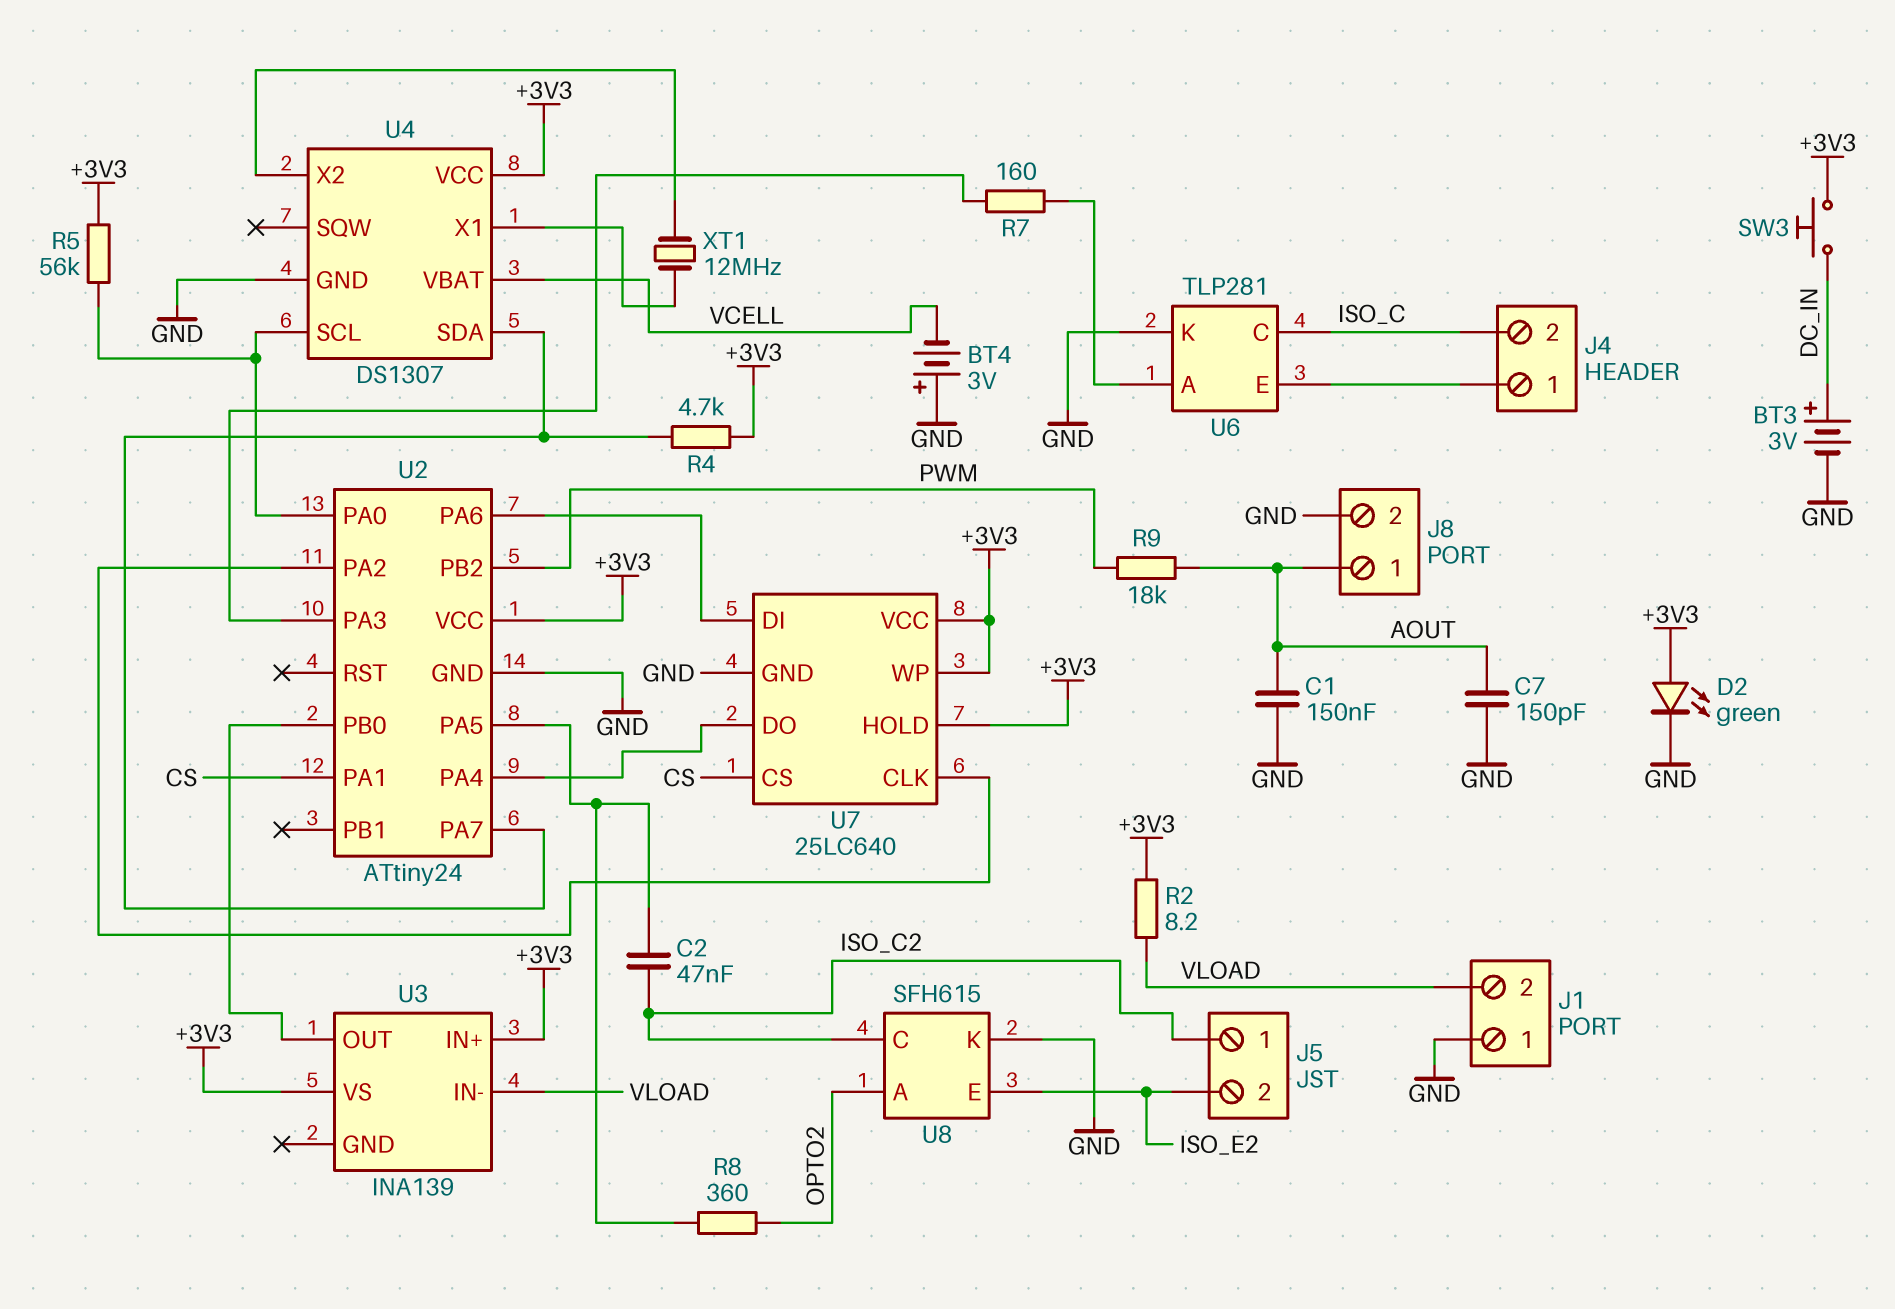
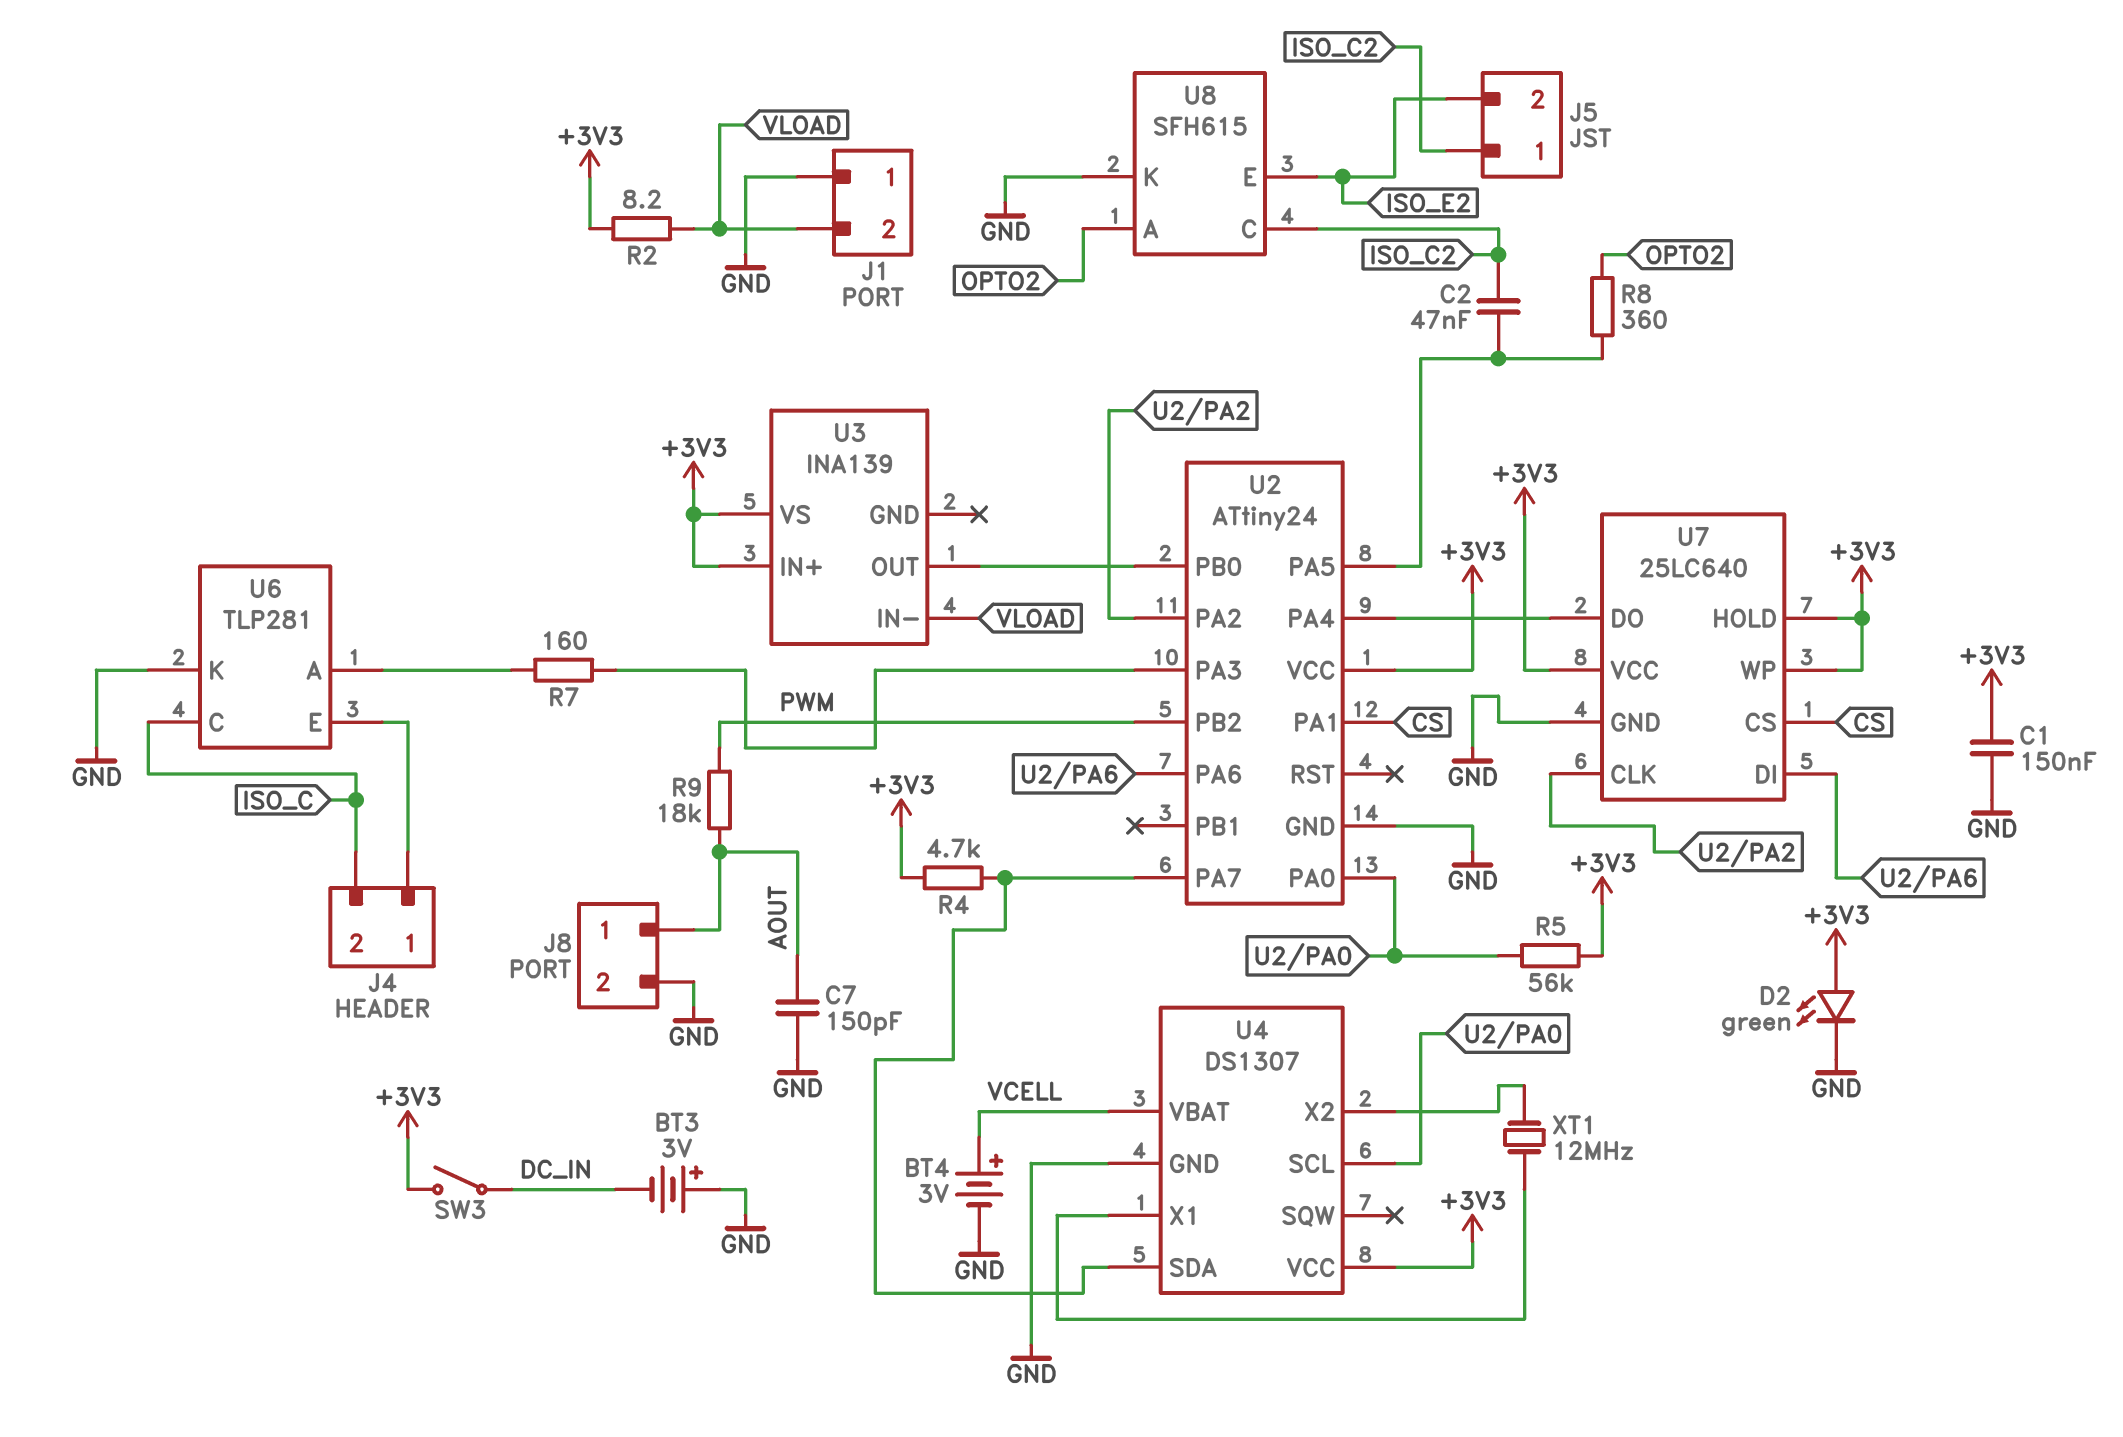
BT3: 3V (plus DC_IN, minus GND) -> 3V (plus GND, minus DC_IN)
BT4: 3V (plus GND, minus VCELL) -> 3V (plus VCELL, minus GND)
C1: 150nF (AOUT, GND) -> 150nF (+3V3, GND)
SW3: button (+3V3, DC_IN) -> switch (+3V3, DC_IN)

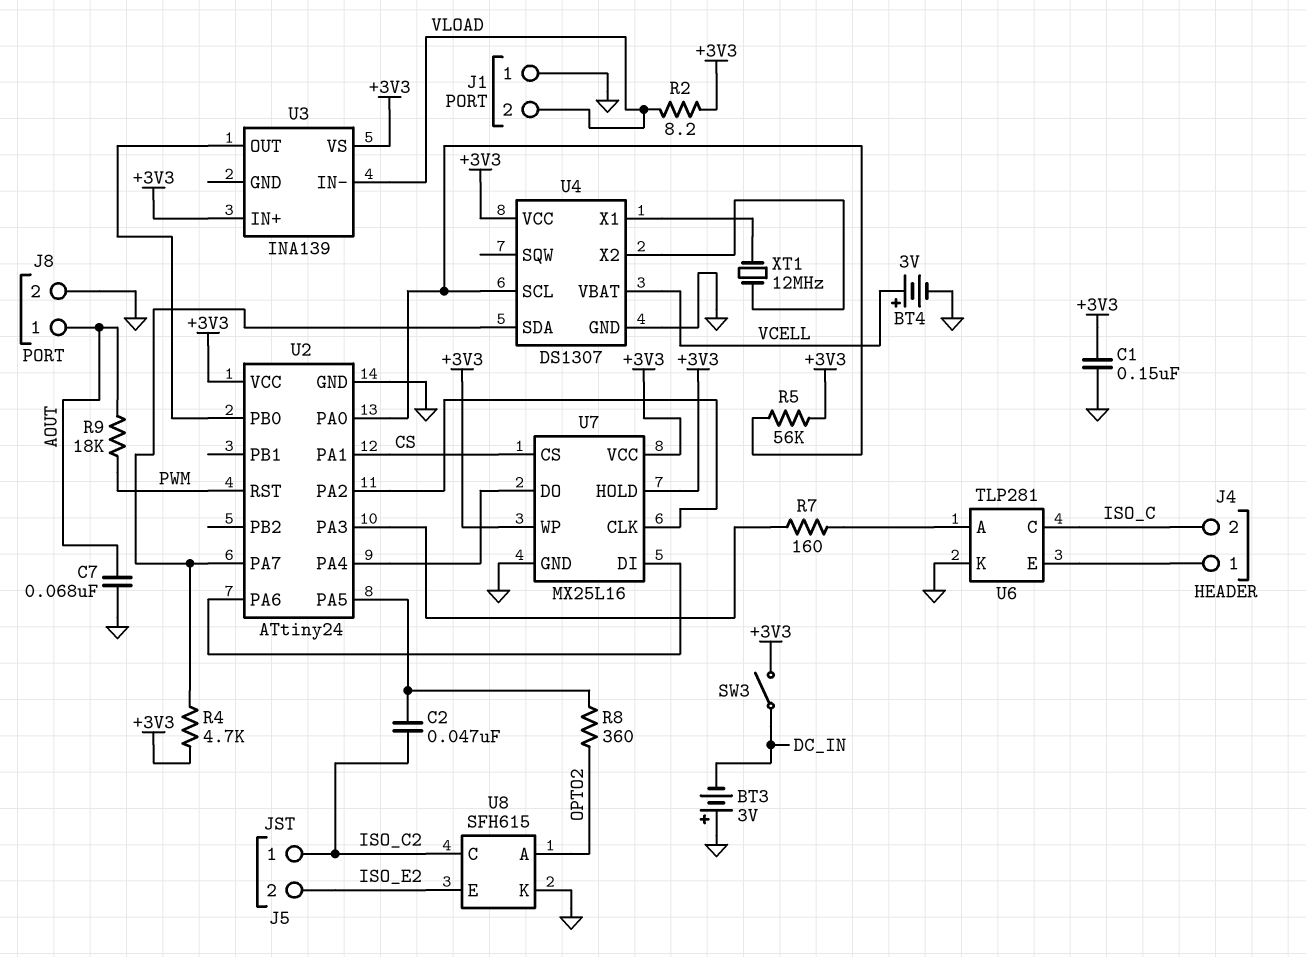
C7: 150pF (AOUT, GND) -> 68nF (AOUT, GND)
D2: LED green (A +3V3, K GND) -> none
U2 pin PB2: PWM -> none
U2 pin RST: none -> PWM
U7: 25LC640 -> MX25L16

